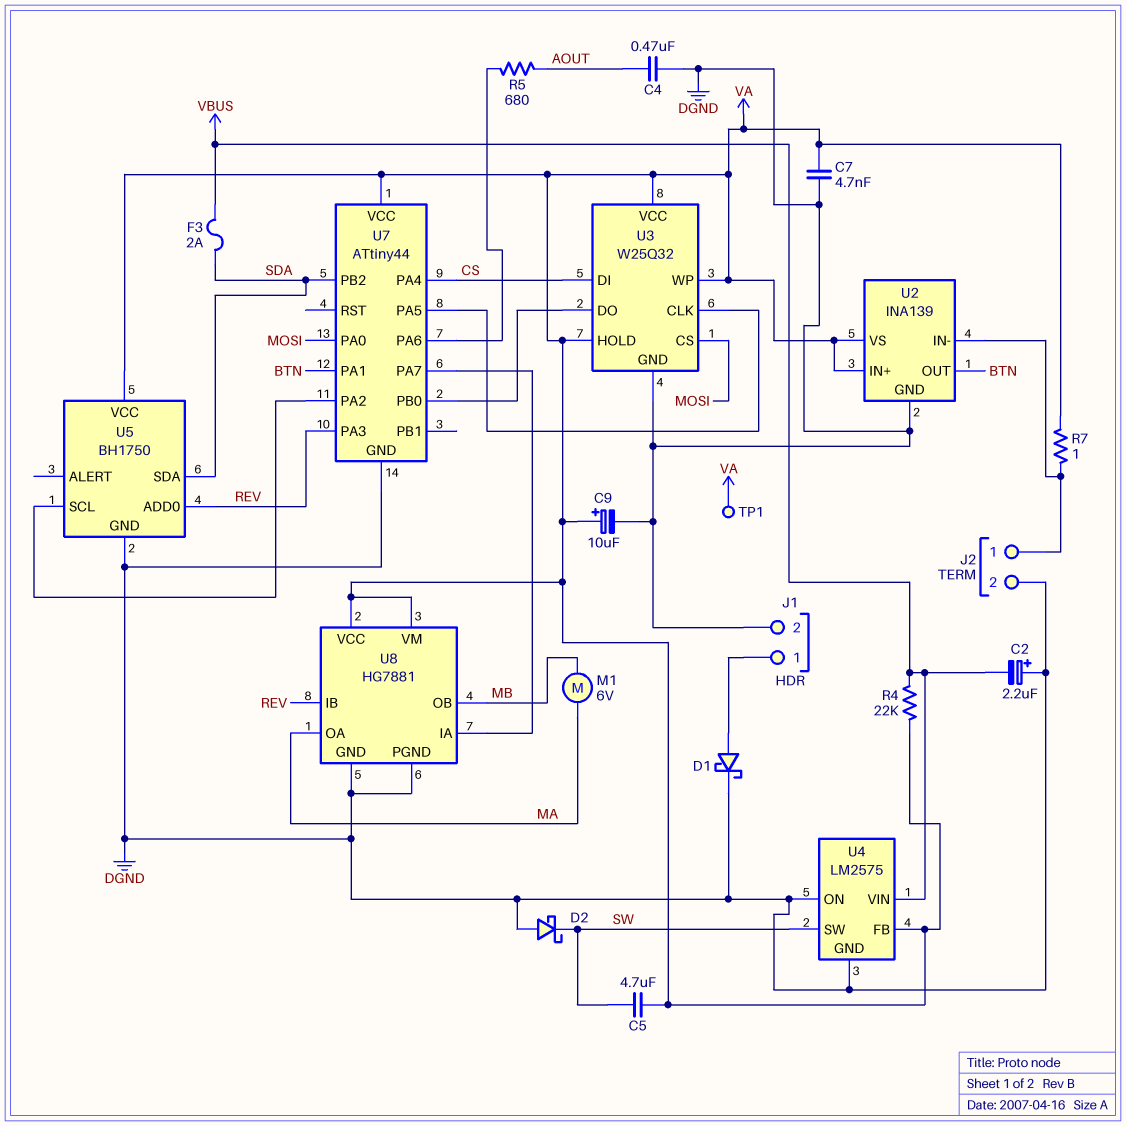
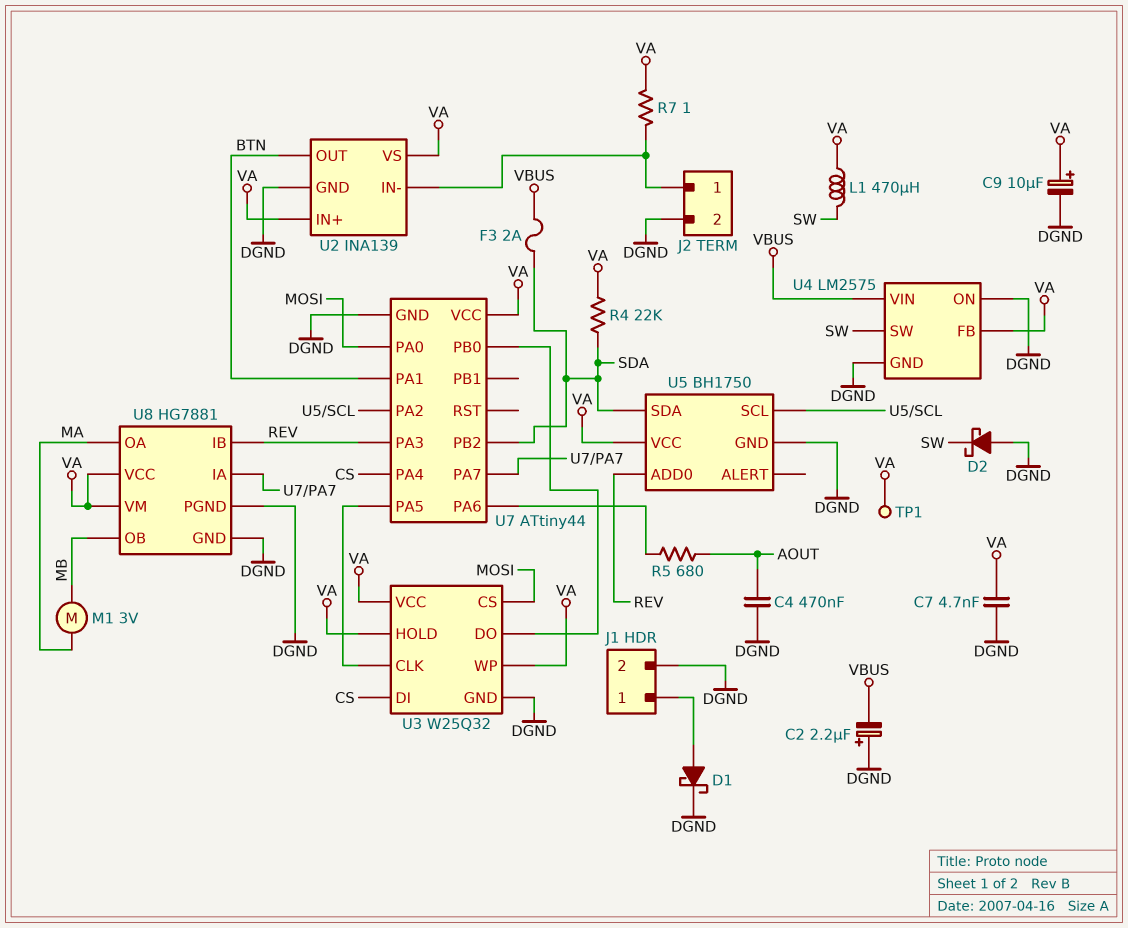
C5: 4.7uF (SW, VA) -> none
L1: none -> 470uH (SW, VA)
M1: motor 6V (MA, MB) -> motor 3V (MA, MB)
R4: 22k (VA, VBUS) -> 22k (SDA, VA)

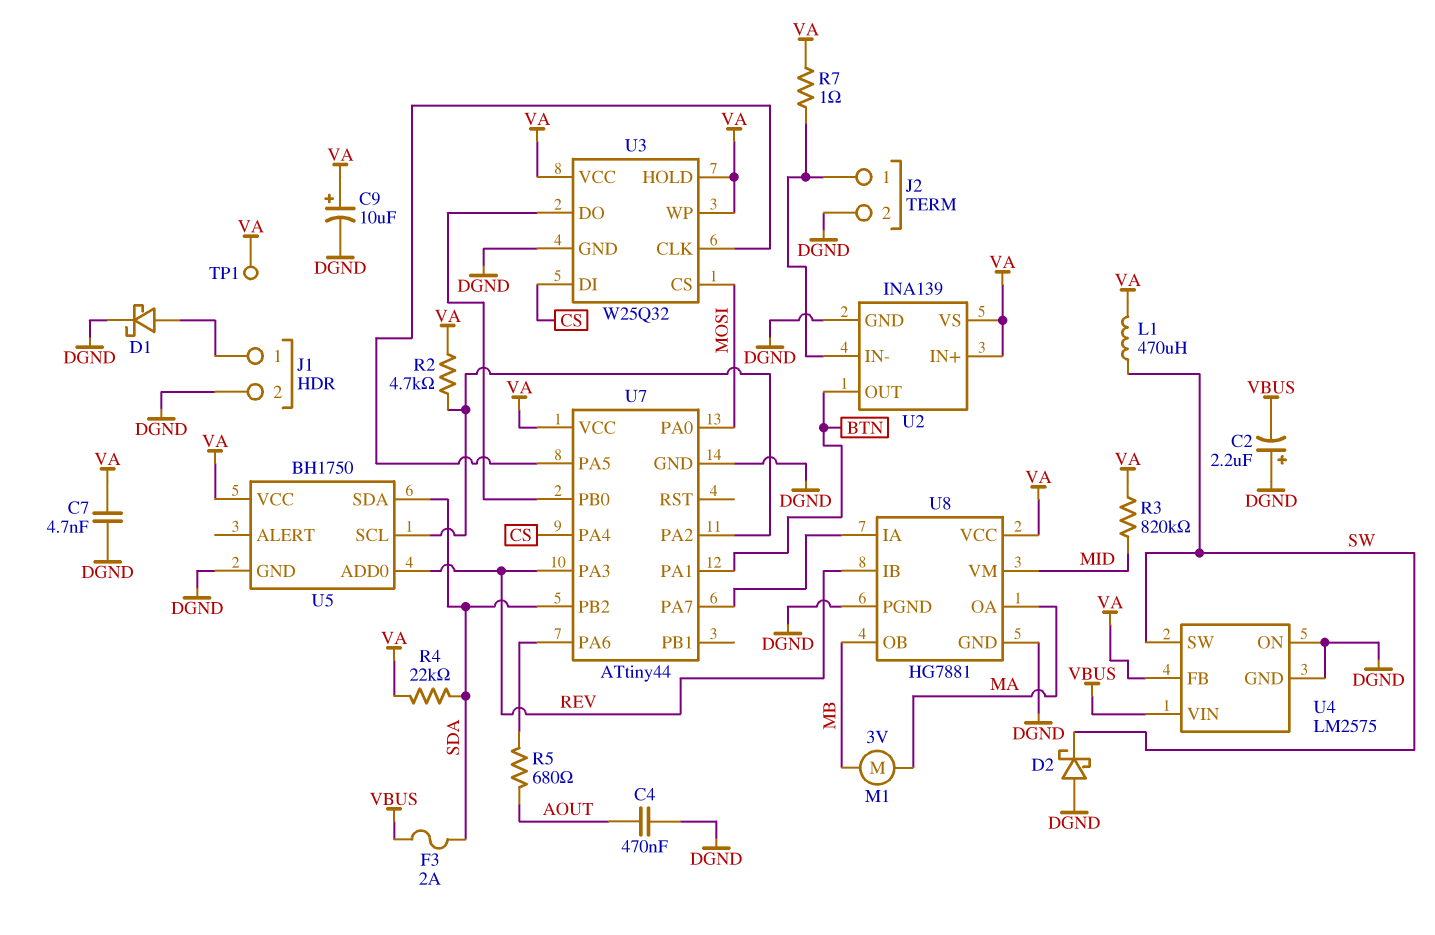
R2: none -> 4.7k (U5/SCL, VA)
R3: none -> 820k (MID, VA)
U8 pin VM: VA -> MID

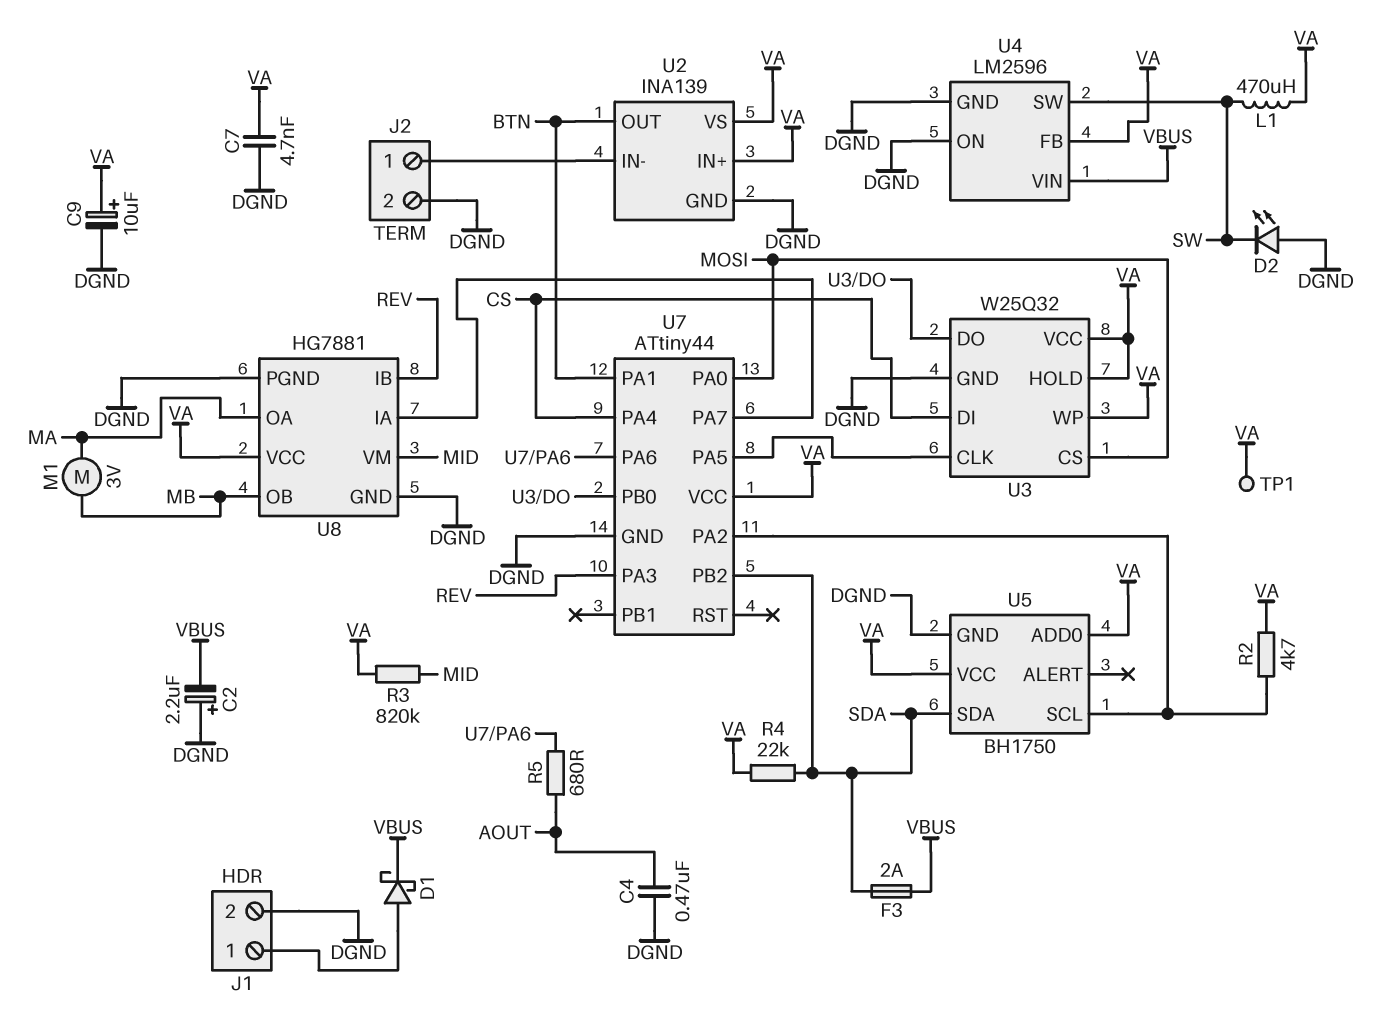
D1: schottky (A J1/1, K DGND) -> schottky (A J1/1, K VBUS)
D2: schottky (A DGND, K SW) -> LED (A DGND, K SW)
R7: 1 (J2/1, VA) -> none
U4: LM2575 -> LM2596
U5 pin ADD0: REV -> VA

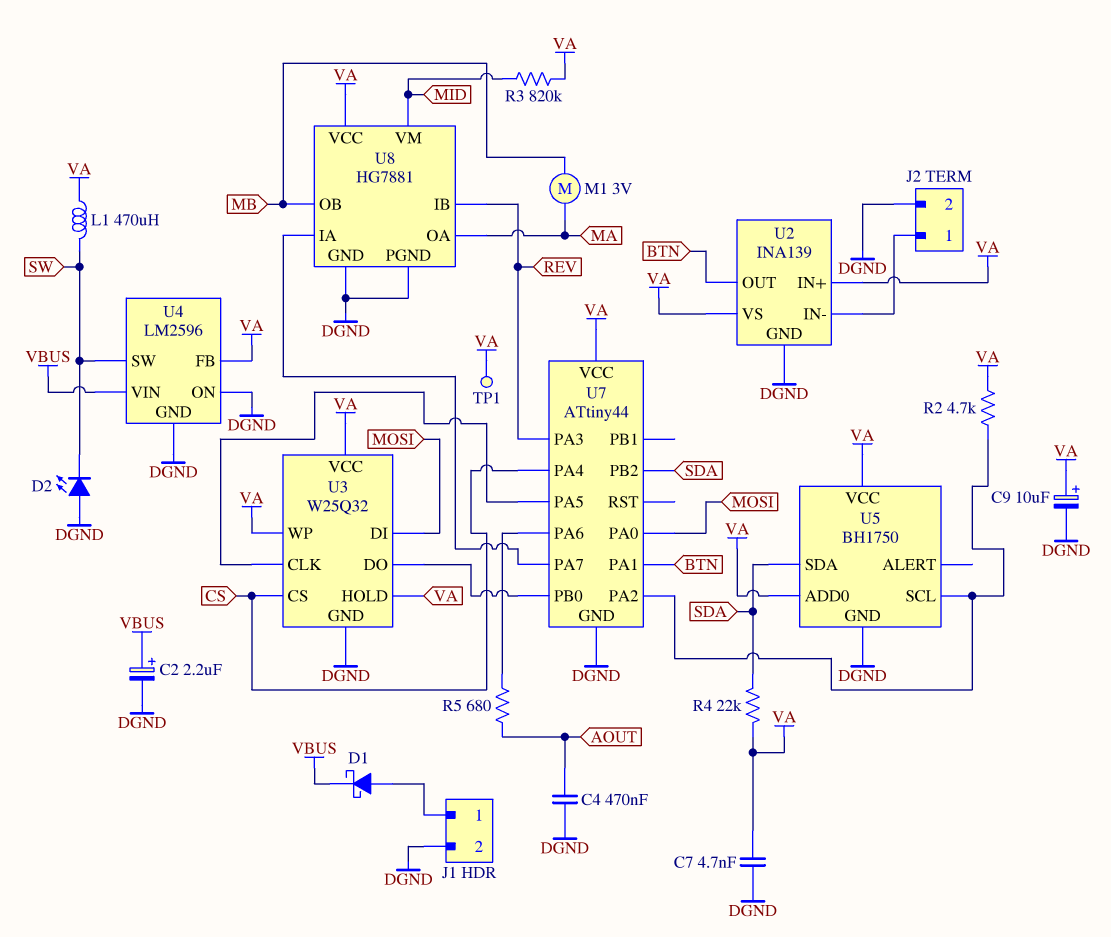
C2: 2.2uF (plus DGND, minus VBUS) -> 2.2uF (plus VBUS, minus DGND)
F3: 2A (SDA, VBUS) -> none
U3 pin CS: MOSI -> CS
U3 pin DI: CS -> MOSI

